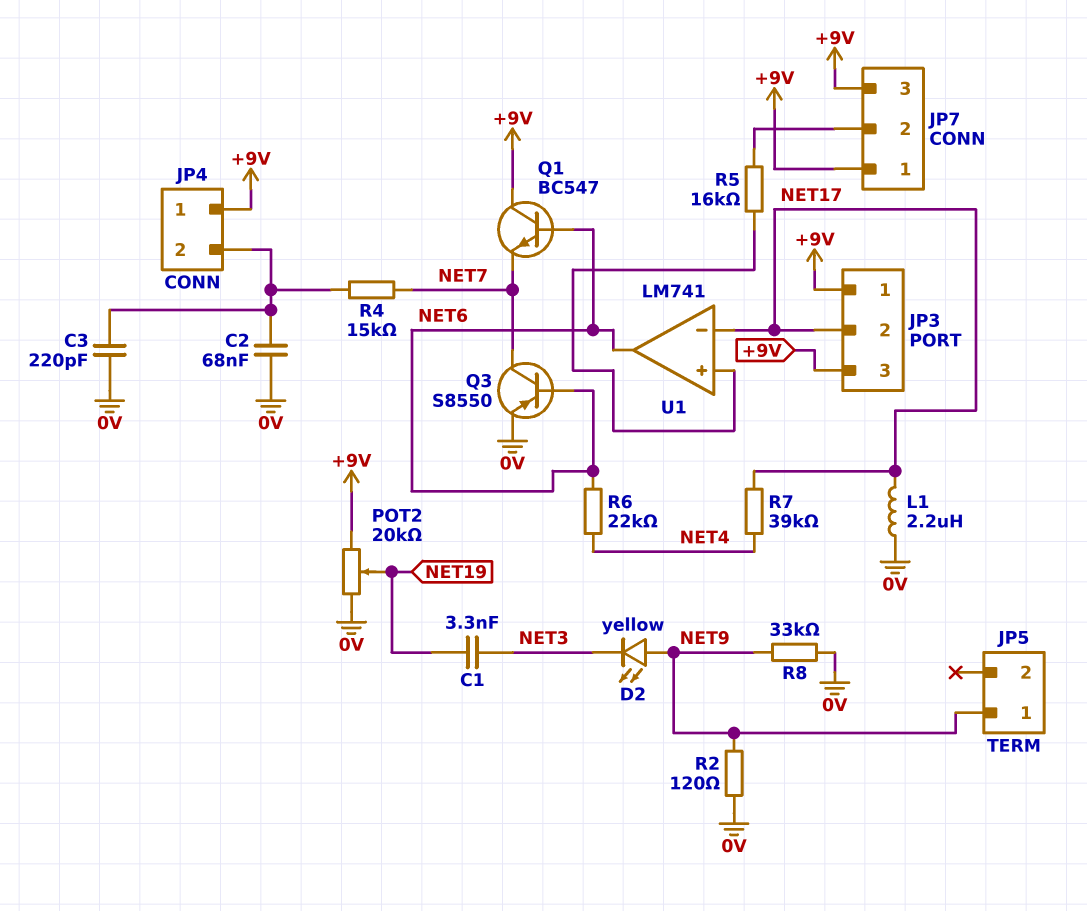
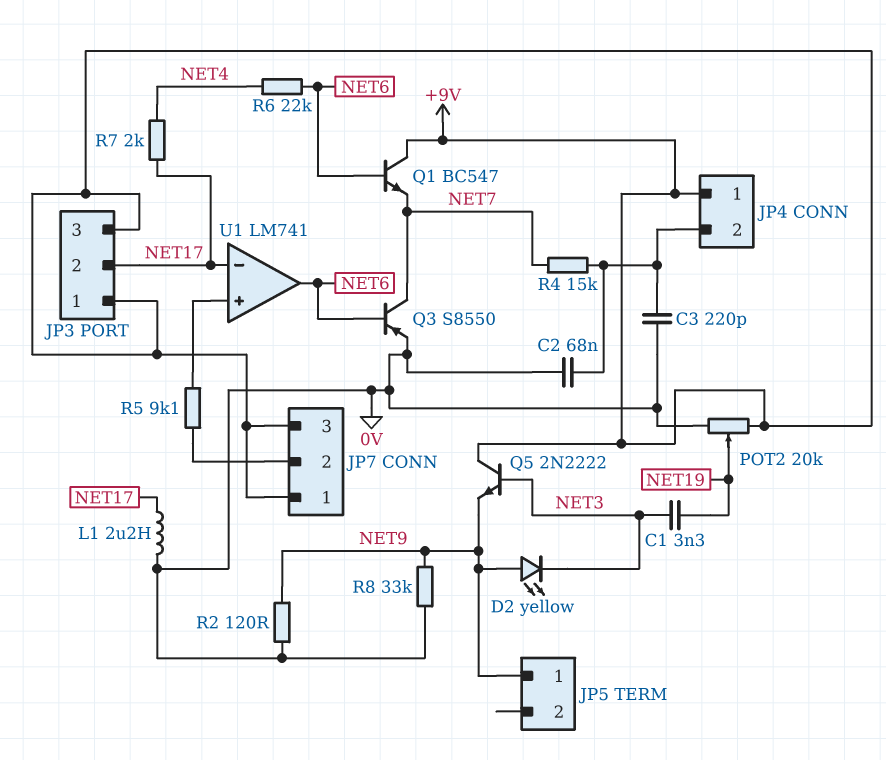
Q5: none -> NPN 2N2222 (B NET3, C +9V, E NET9)
R5: 16k (JP7/2, U1/in+) -> 9.1k (JP7/2, U1/in+)
R7: 39k (NET4, NET17) -> 2k (NET4, NET17)

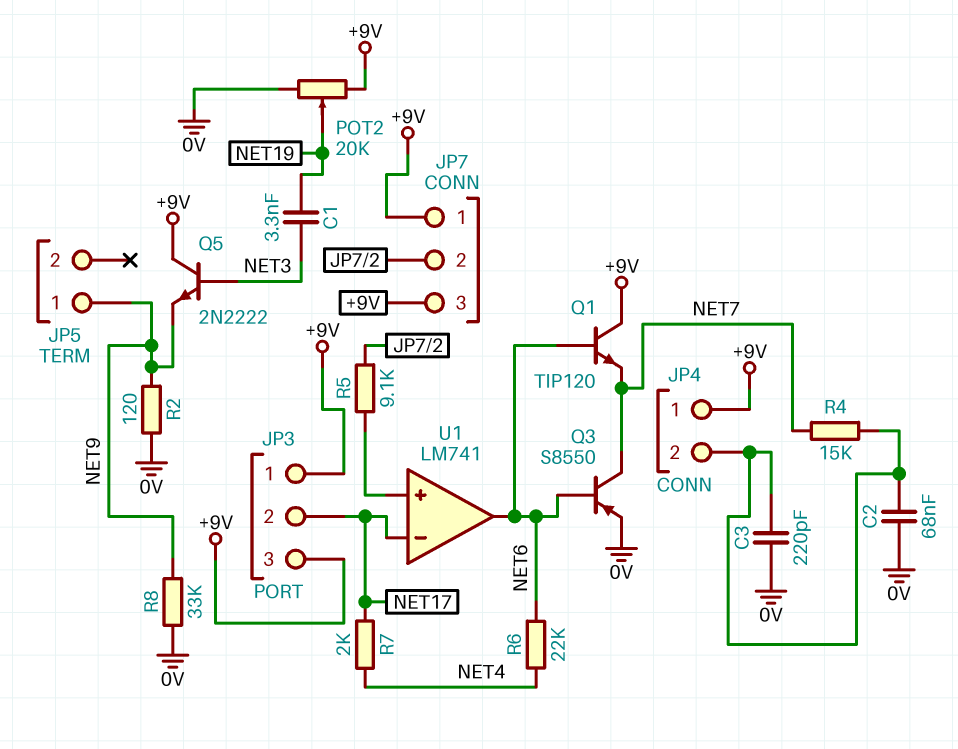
D2: LED yellow (A NET9, K NET3) -> none
L1: 2.2uH (0V, NET17) -> none
Q1: NPN BC547 (B NET6, C +9V, E NET7) -> NPN TIP120 (B NET6, C +9V, E NET7)

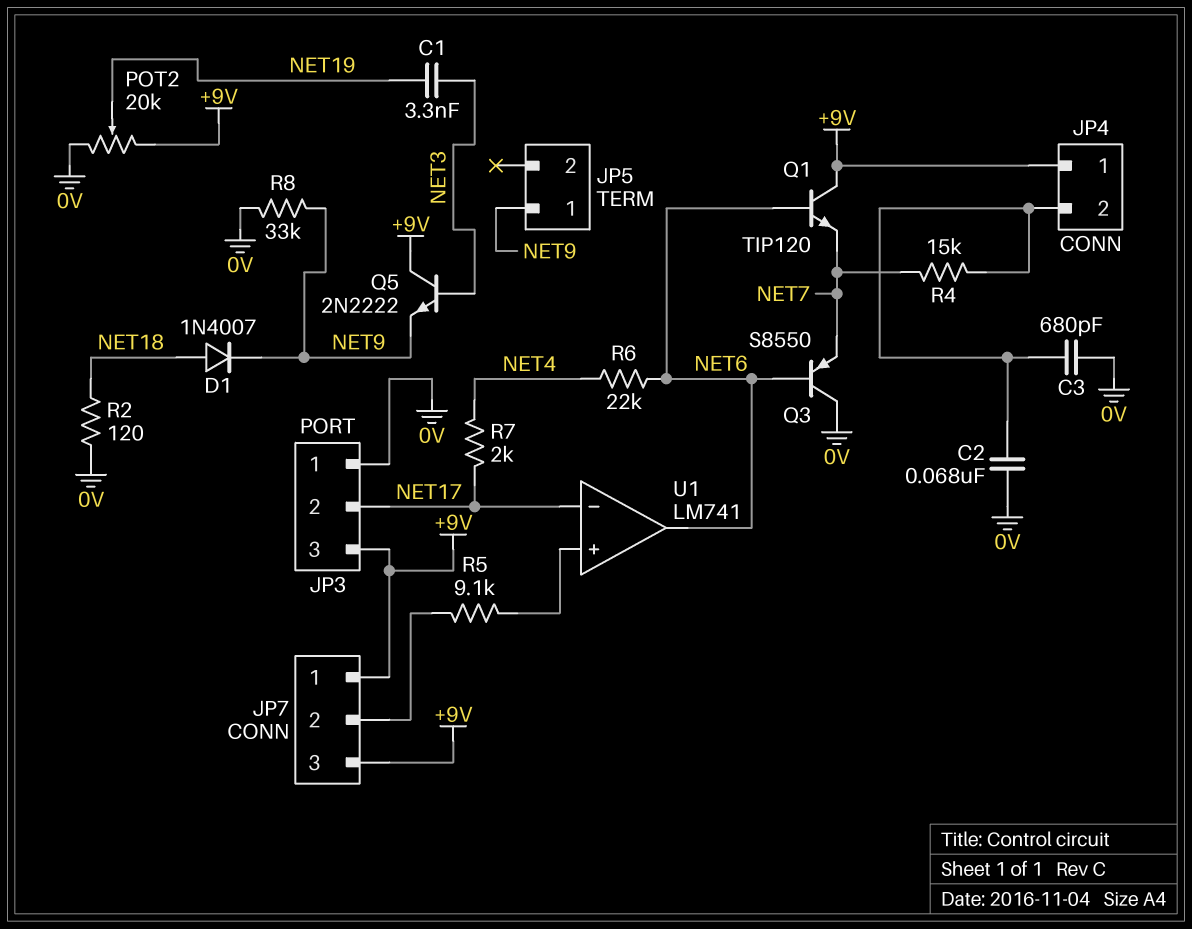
C3: 220pF (0V, JP4/2) -> 680pF (0V, JP4/2)
D1: none -> diode 1N4007 (A NET18, K NET9)
JP3 pin 1: +9V -> 0V
Q3: PNP S8550 (B NET6, C NET7, E 0V) -> PNP S8550 (B NET6, C 0V, E NET7)
R2: 120 (0V, NET9) -> 120 (0V, NET18)

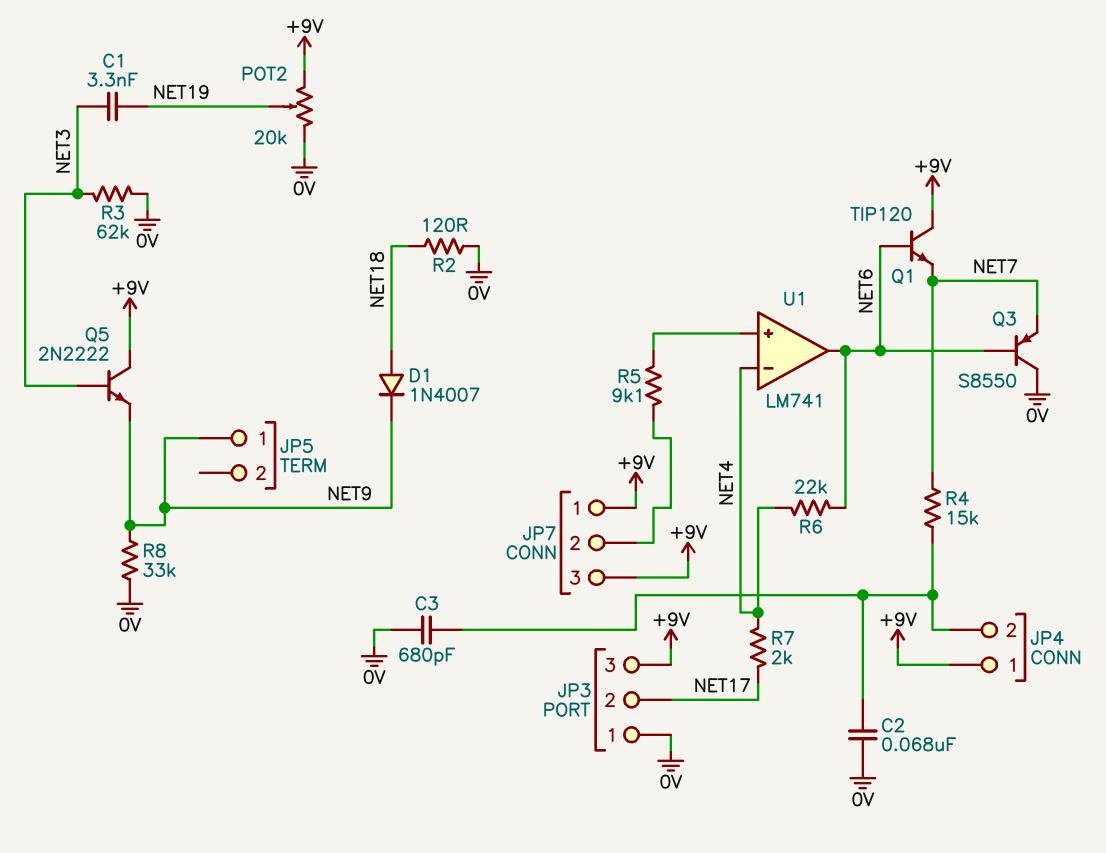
R3: none -> 62k (0V, NET3)
U1 pin in-: NET17 -> NET4

